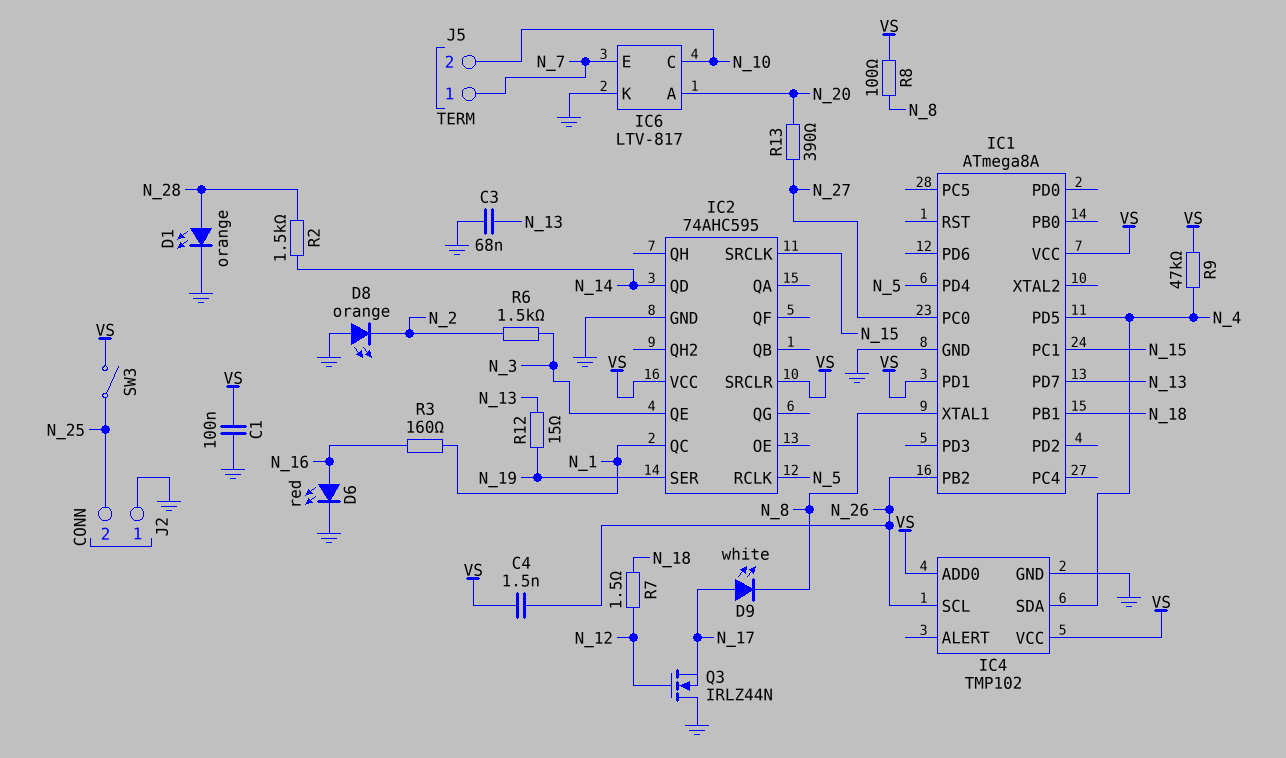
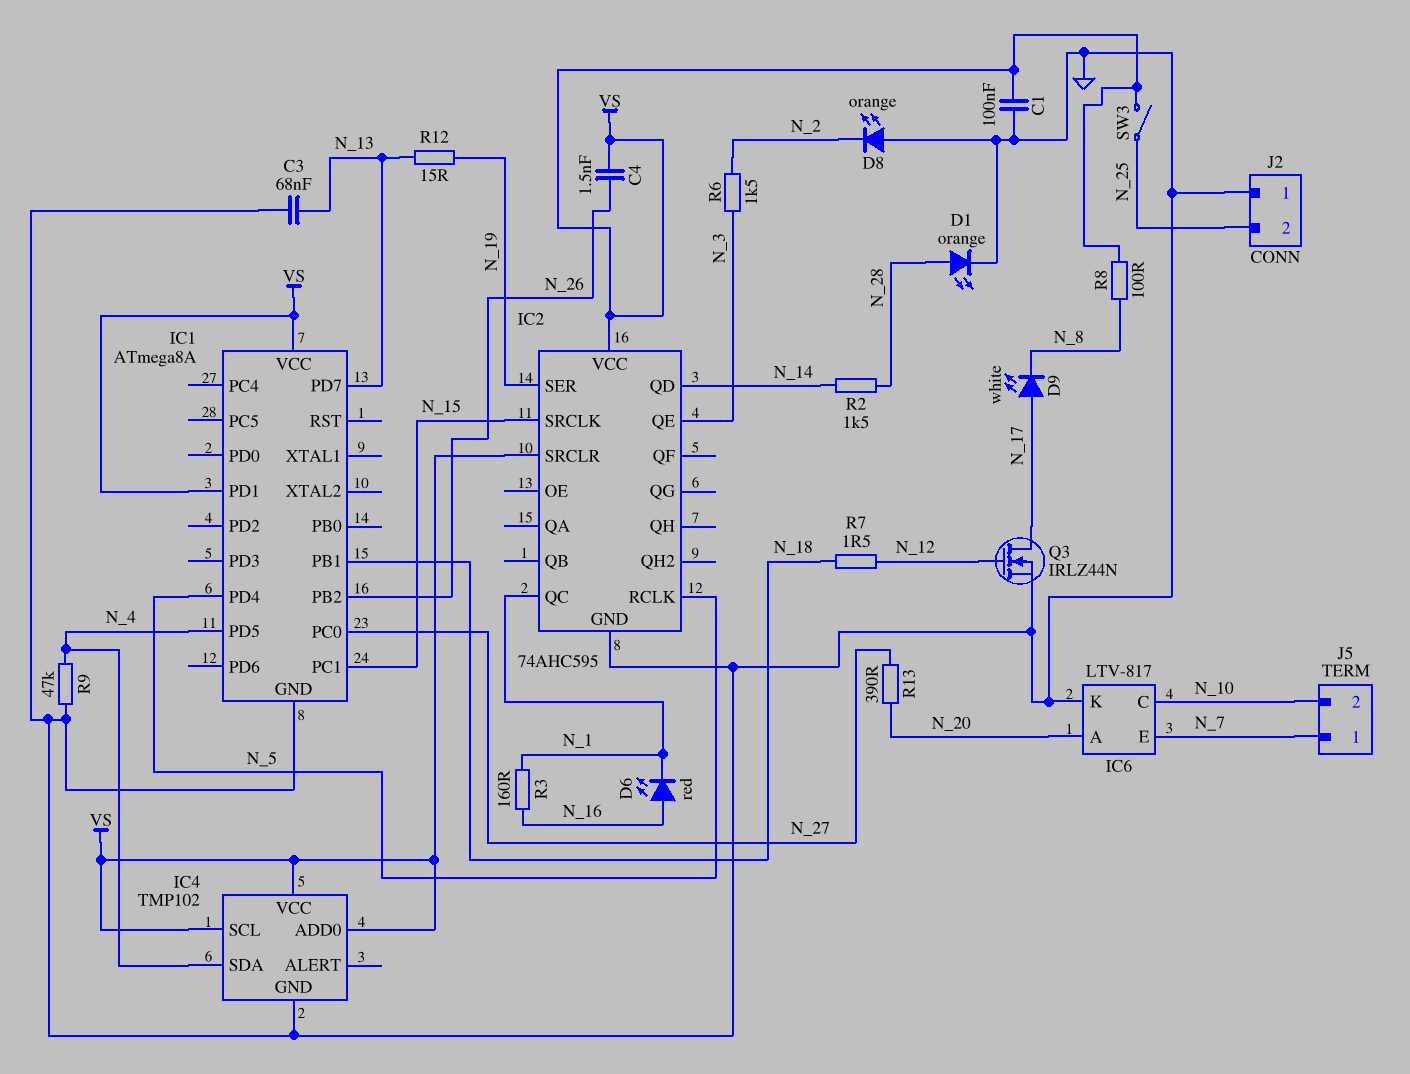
D6: LED red (A N_16, K GND) -> LED red (A N_16, K N_1)
IC1 pin XTAL1: N_8 -> none
IC4 pin SCL: N_26 -> VS
Q3: NMOS IRLZ44N (G N_12, D GND, S N_17) -> NMOS IRLZ44N (G N_12, D N_17, S GND)
R9: 47k (N_4, VS) -> 47k (GND, N_4)

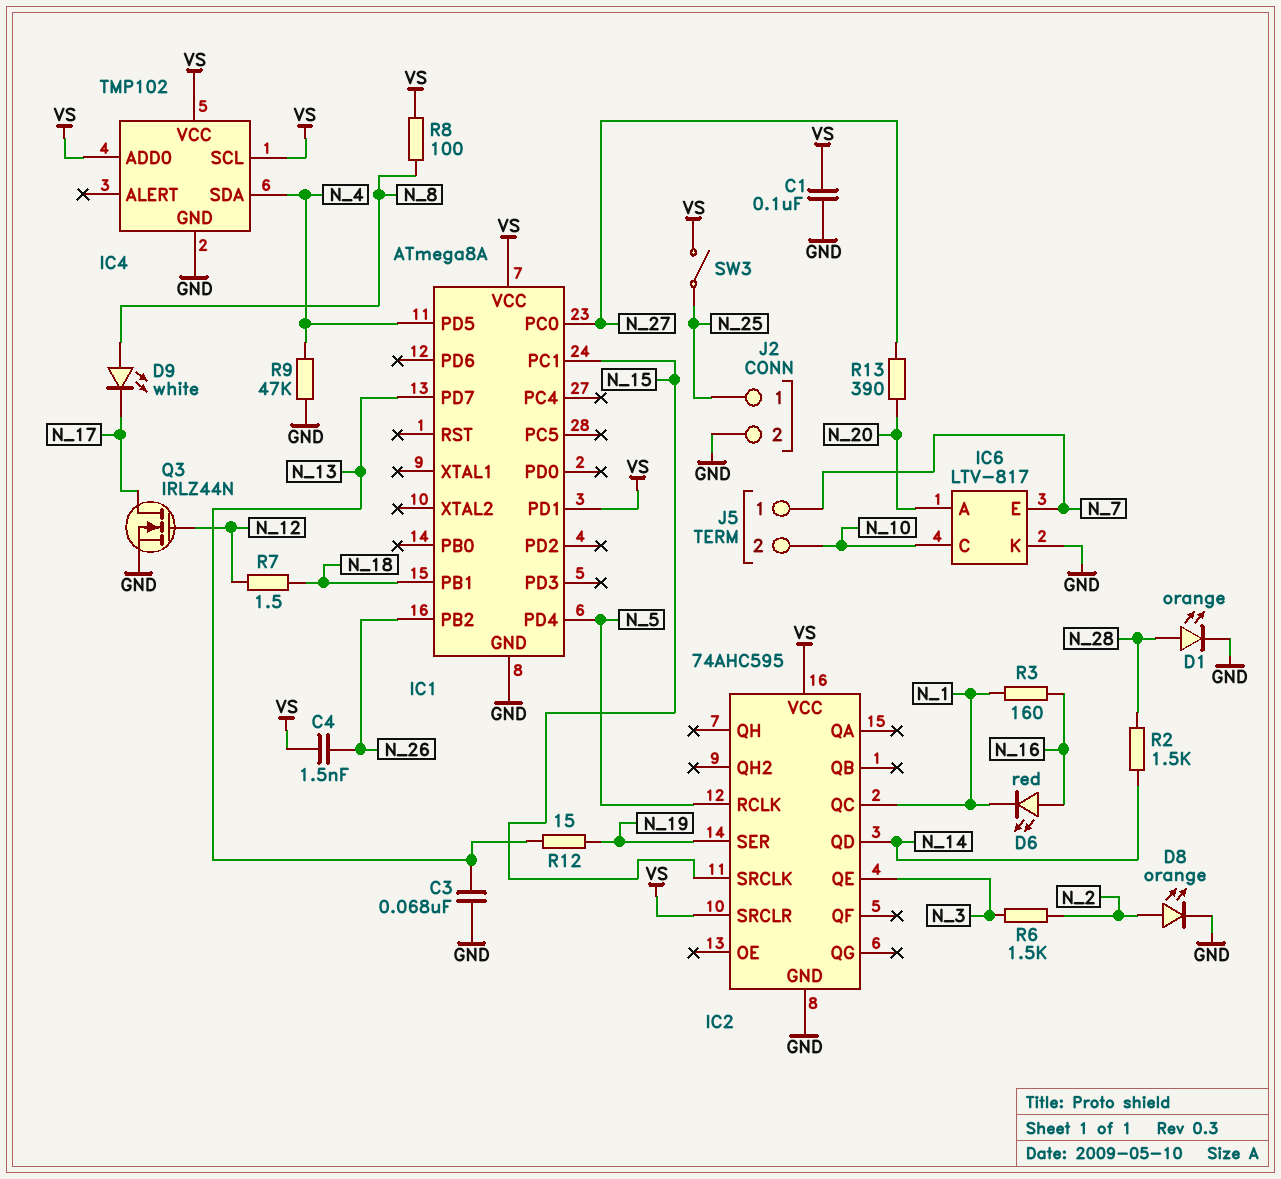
D8: LED orange (A GND, K N_2) -> LED orange (A N_2, K GND)
D9: LED white (A N_17, K N_8) -> LED white (A N_8, K N_17)
J2 pin 1: GND -> N_25
J2 pin 2: N_25 -> GND

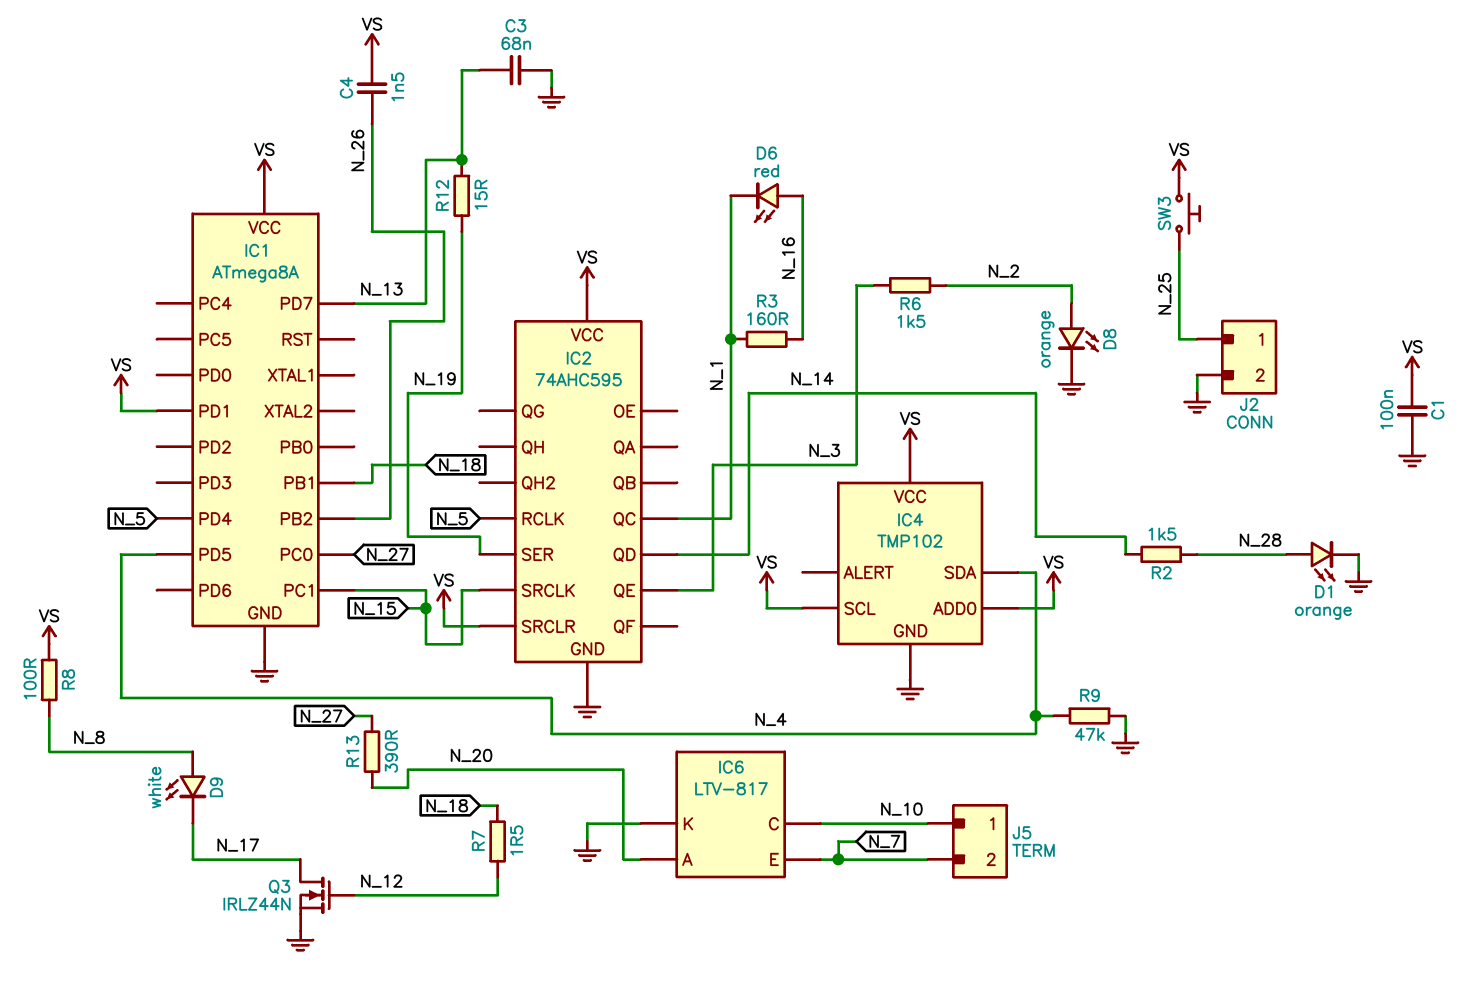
J5 pin 1: N_7 -> N_10
J5 pin 2: N_10 -> N_7
SW3: switch (N_25, VS) -> button (N_25, VS)

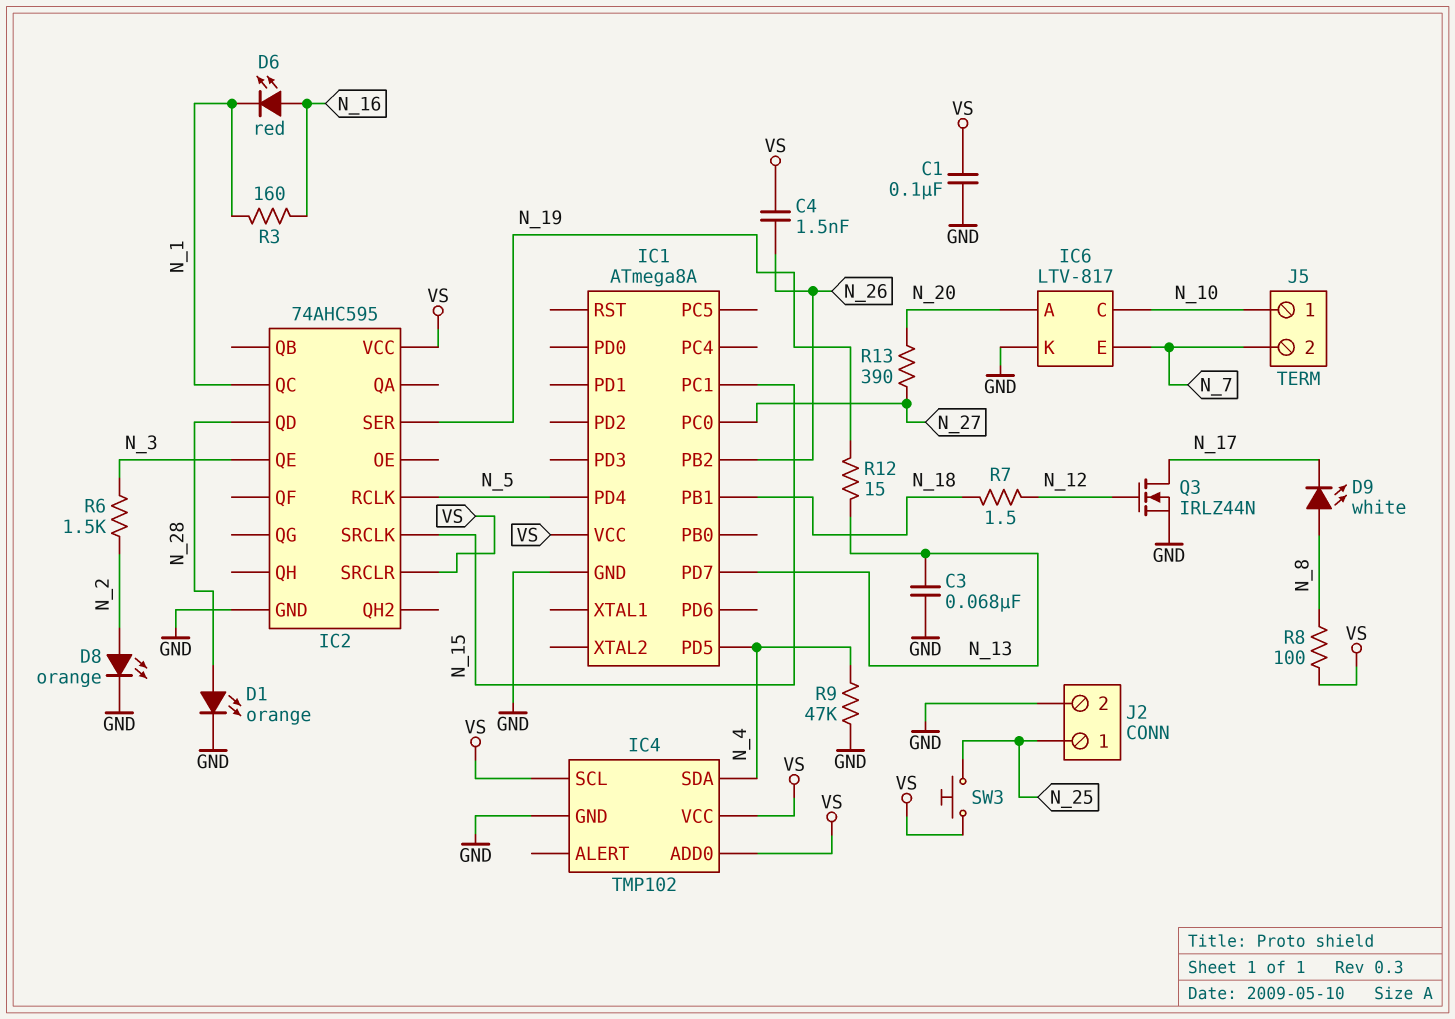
IC1 pin PD1: VS -> none
IC2 pin QD: N_14 -> N_28
R2: 1.5k (N_14, N_28) -> none

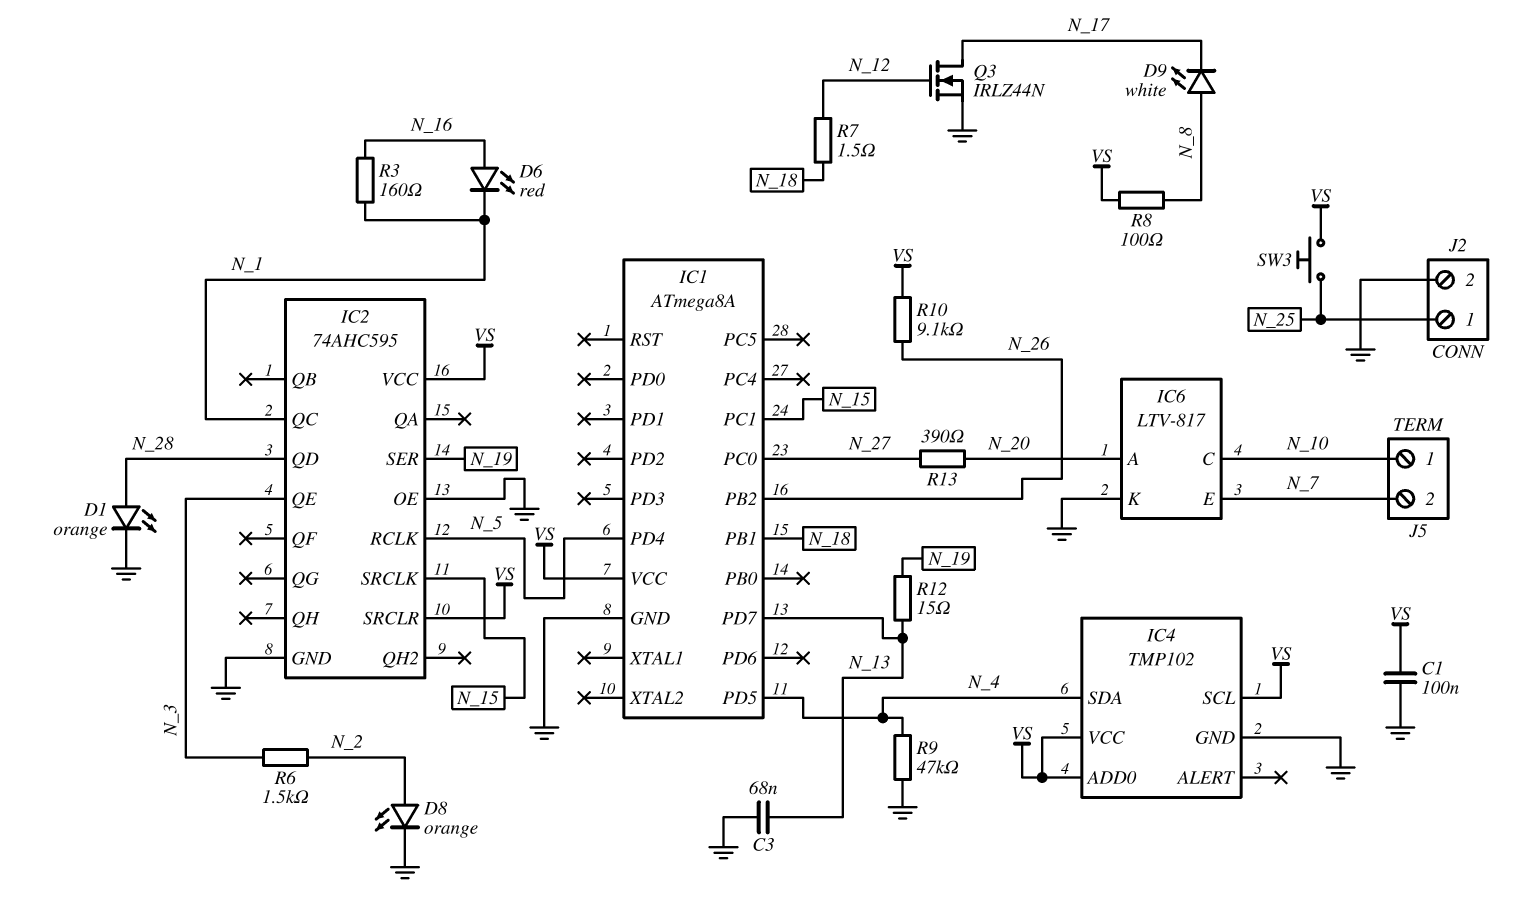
C4: 1.5nF (N_26, VS) -> none
IC2 pin OE: none -> GND
R10: none -> 9.1k (N_26, VS)

